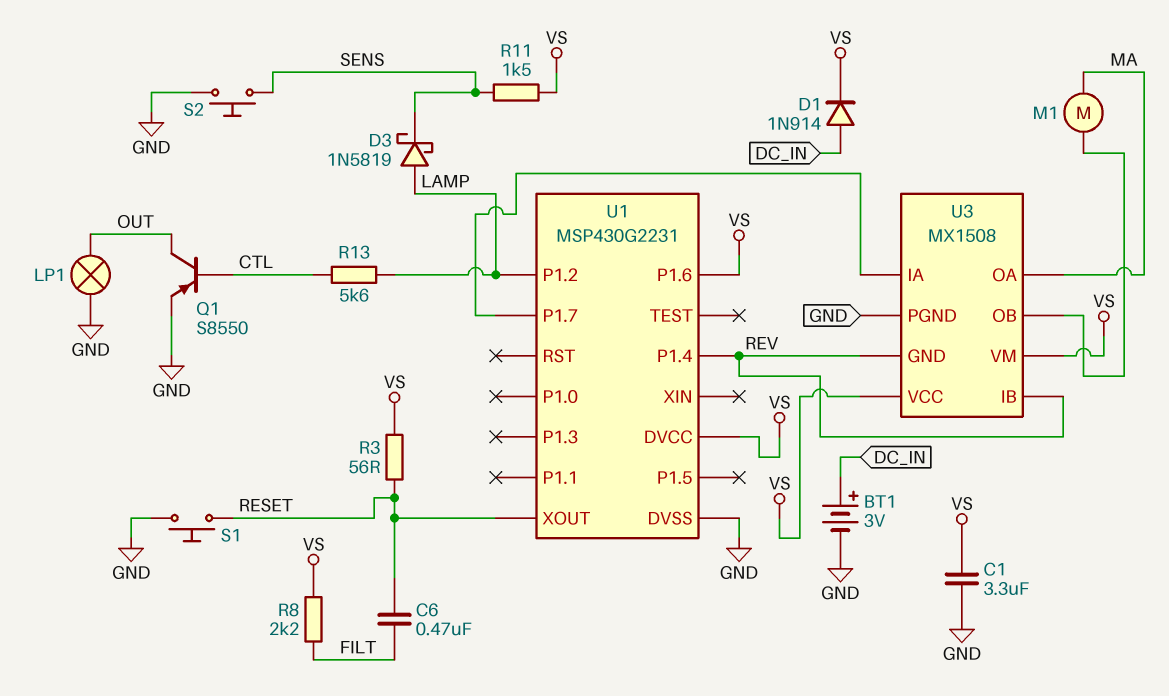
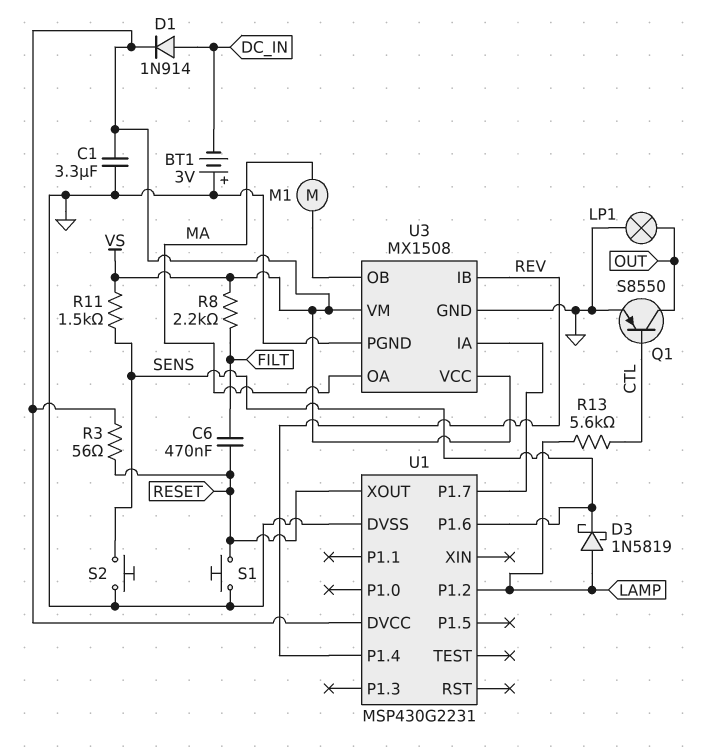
BT1: 3V (plus DC_IN, minus GND) -> 3V (plus GND, minus DC_IN)
U1 pin P1.6: VS -> SENS
U3 pin GND: REV -> GND

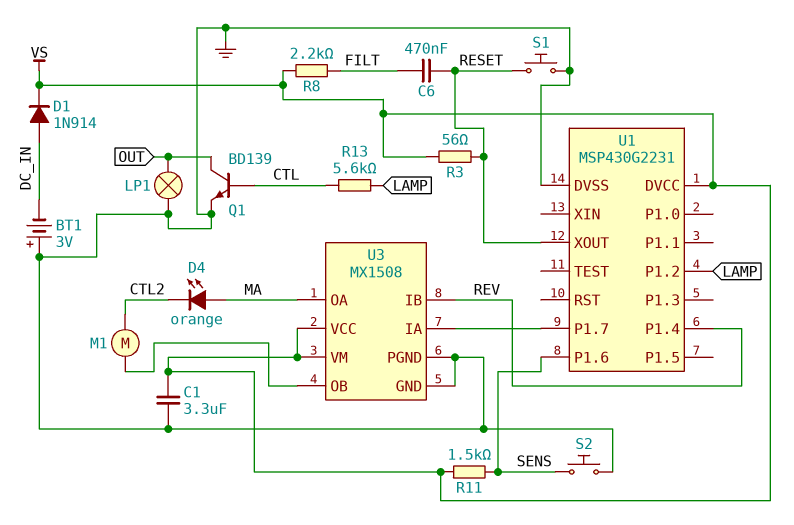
D3: schottky 1N5819 (A LAMP, K SENS) -> none
D4: none -> LED orange (A MA, K CTL2)
M1: motor (MA, U3/OB) -> motor (CTL2, U3/OB)
Q1: PNP S8550 (B CTL, C OUT, E GND) -> NPN BD139 (B CTL, C OUT, E GND)

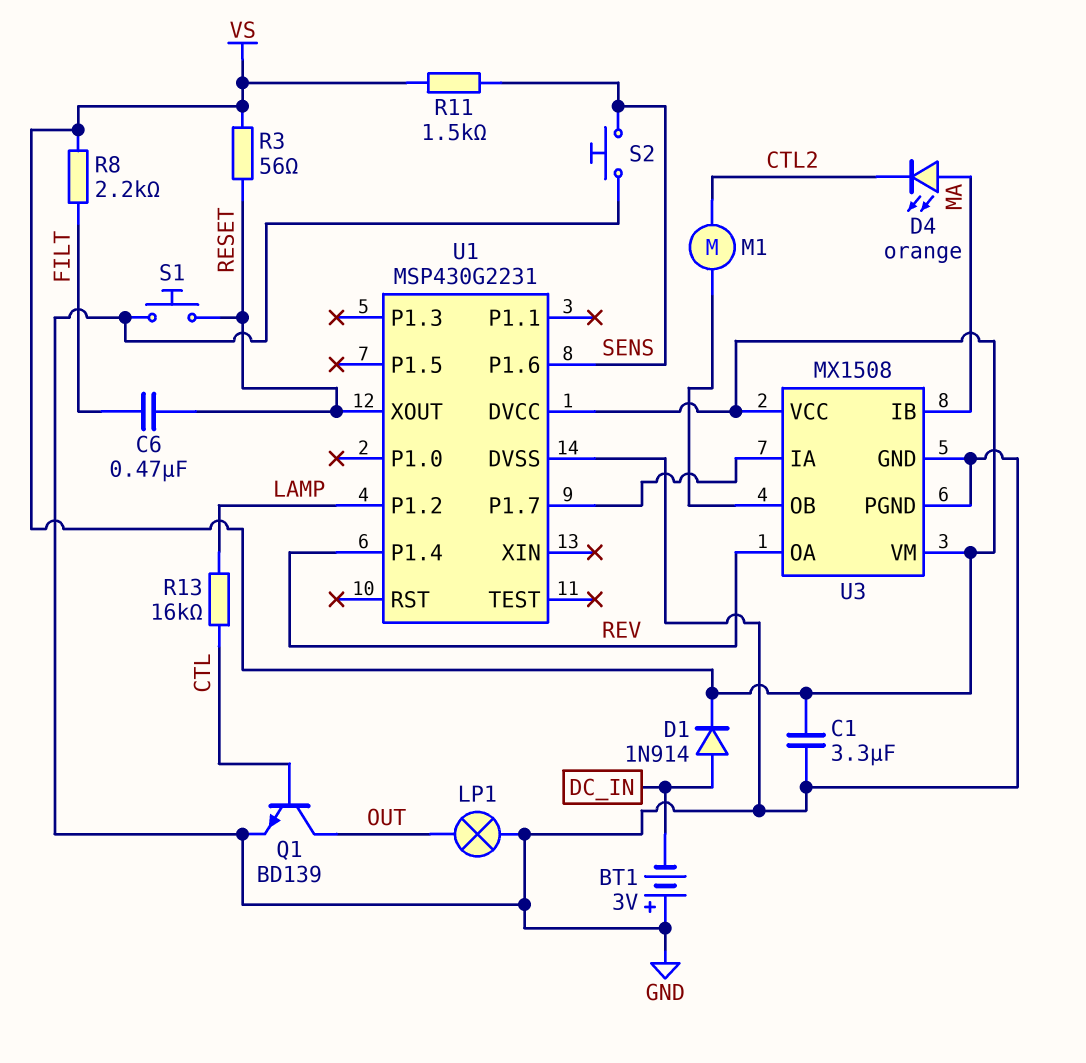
R13: 5.6k (CTL, LAMP) -> 16k (CTL, LAMP)
U3 pin IB: REV -> MA
U3 pin OA: MA -> REV

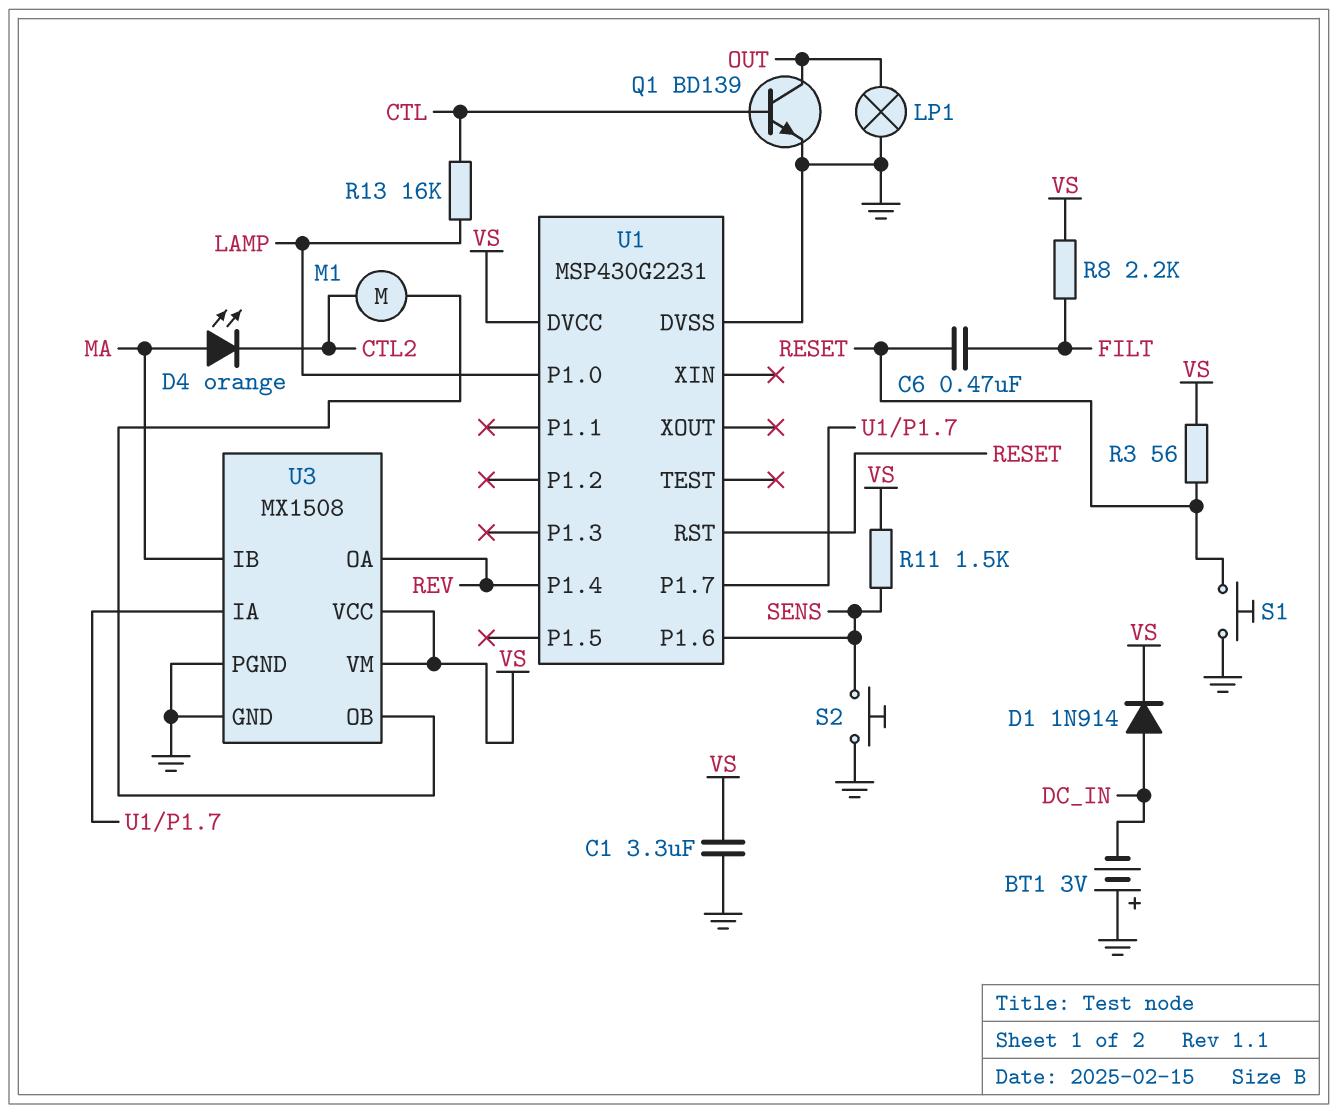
U1 pin P1.0: none -> LAMP
U1 pin P1.2: LAMP -> none
U1 pin RST: none -> RESET
U1 pin XOUT: RESET -> none

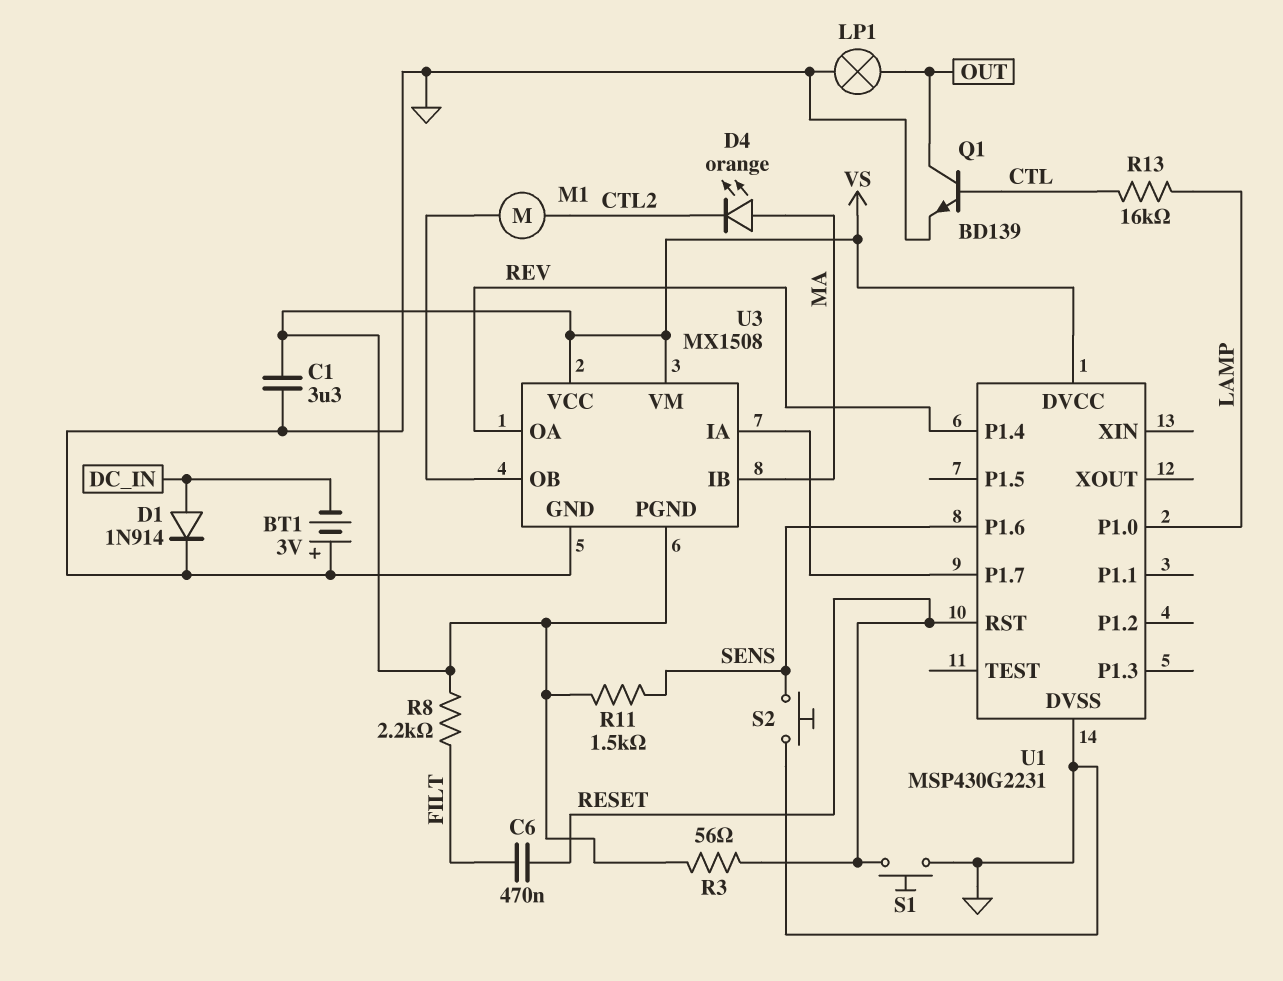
D1: diode 1N914 (A DC_IN, K VS) -> diode 1N914 (A DC_IN, K GND)
U3 pin PGND: GND -> VS

